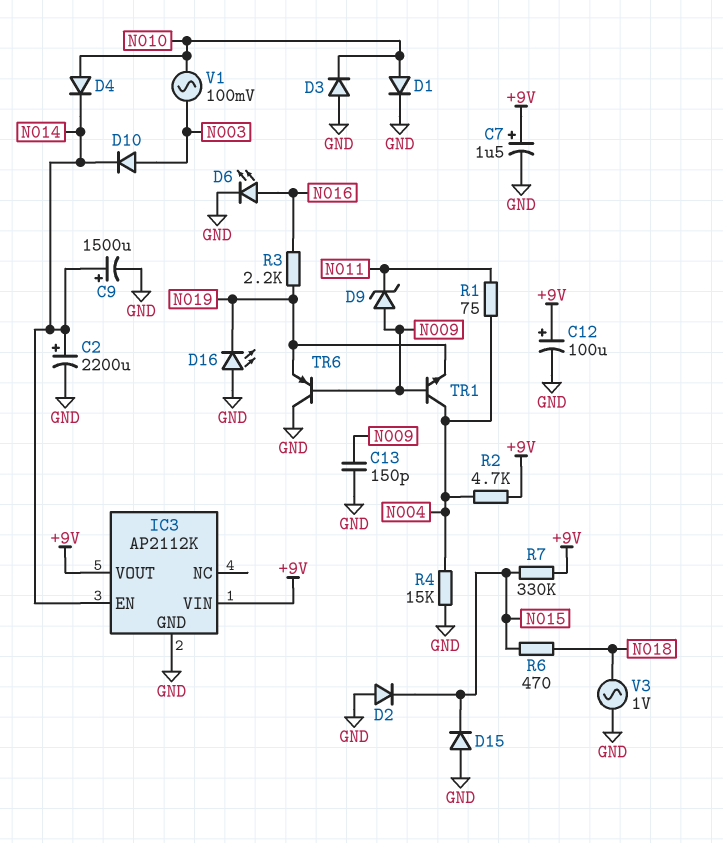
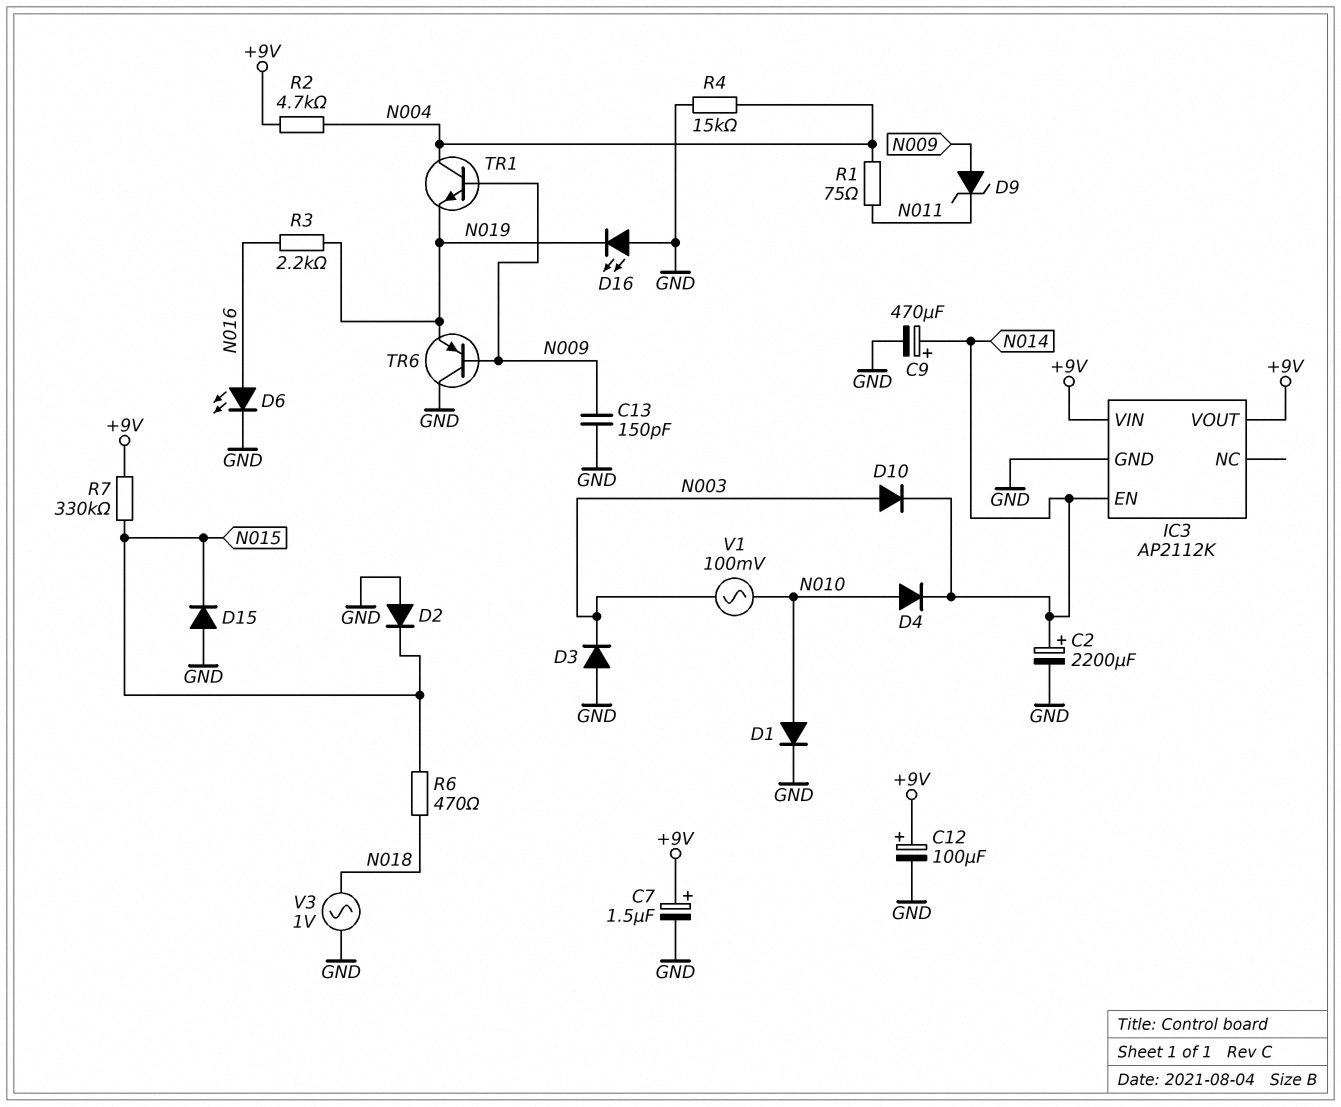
C9: 1500uF (plus N014, minus GND) -> 470uF (plus N014, minus GND)
D3: diode (A GND, K N010) -> diode (A GND, K N003)

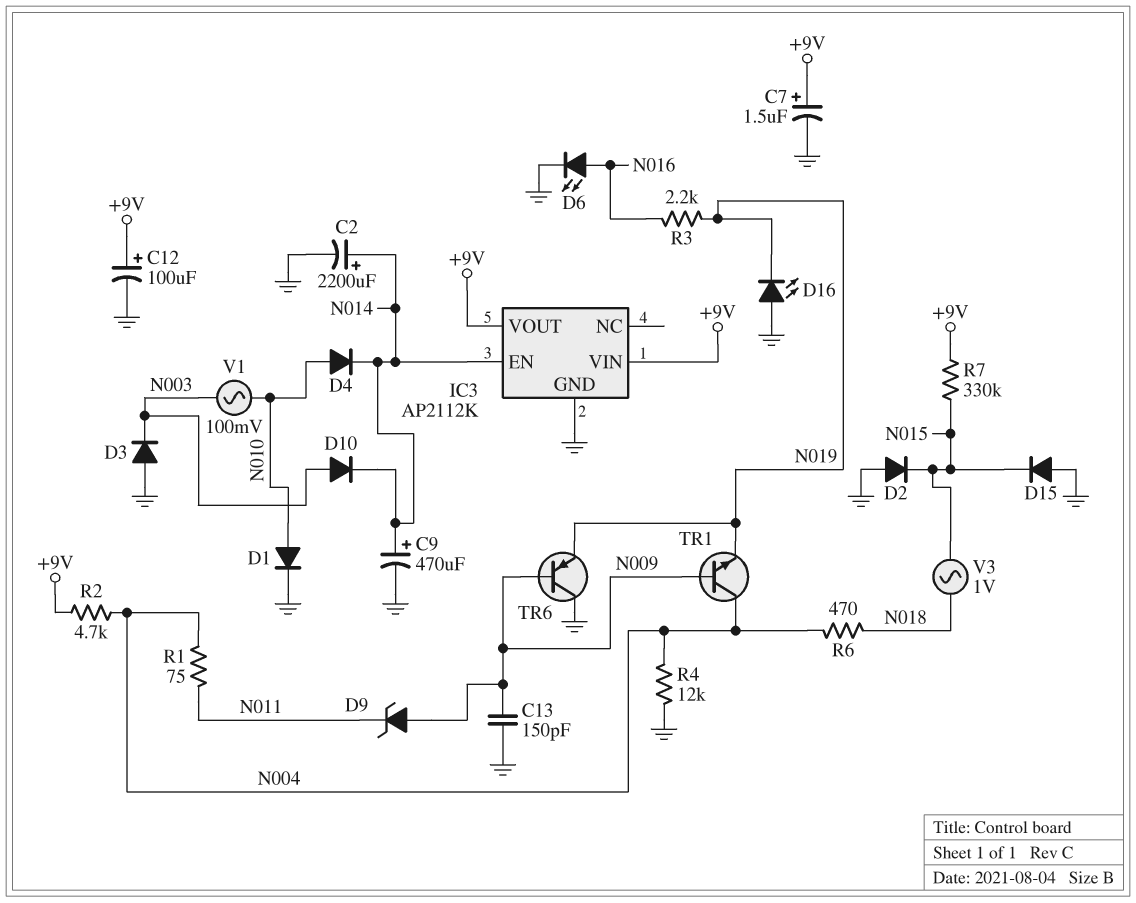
R4: 15k (GND, N004) -> 12k (GND, N004)
R6: 470 (N015, N018) -> 470 (N004, N018)
V3: AC 1V (GND, N018) -> AC 1V (N015, N018)

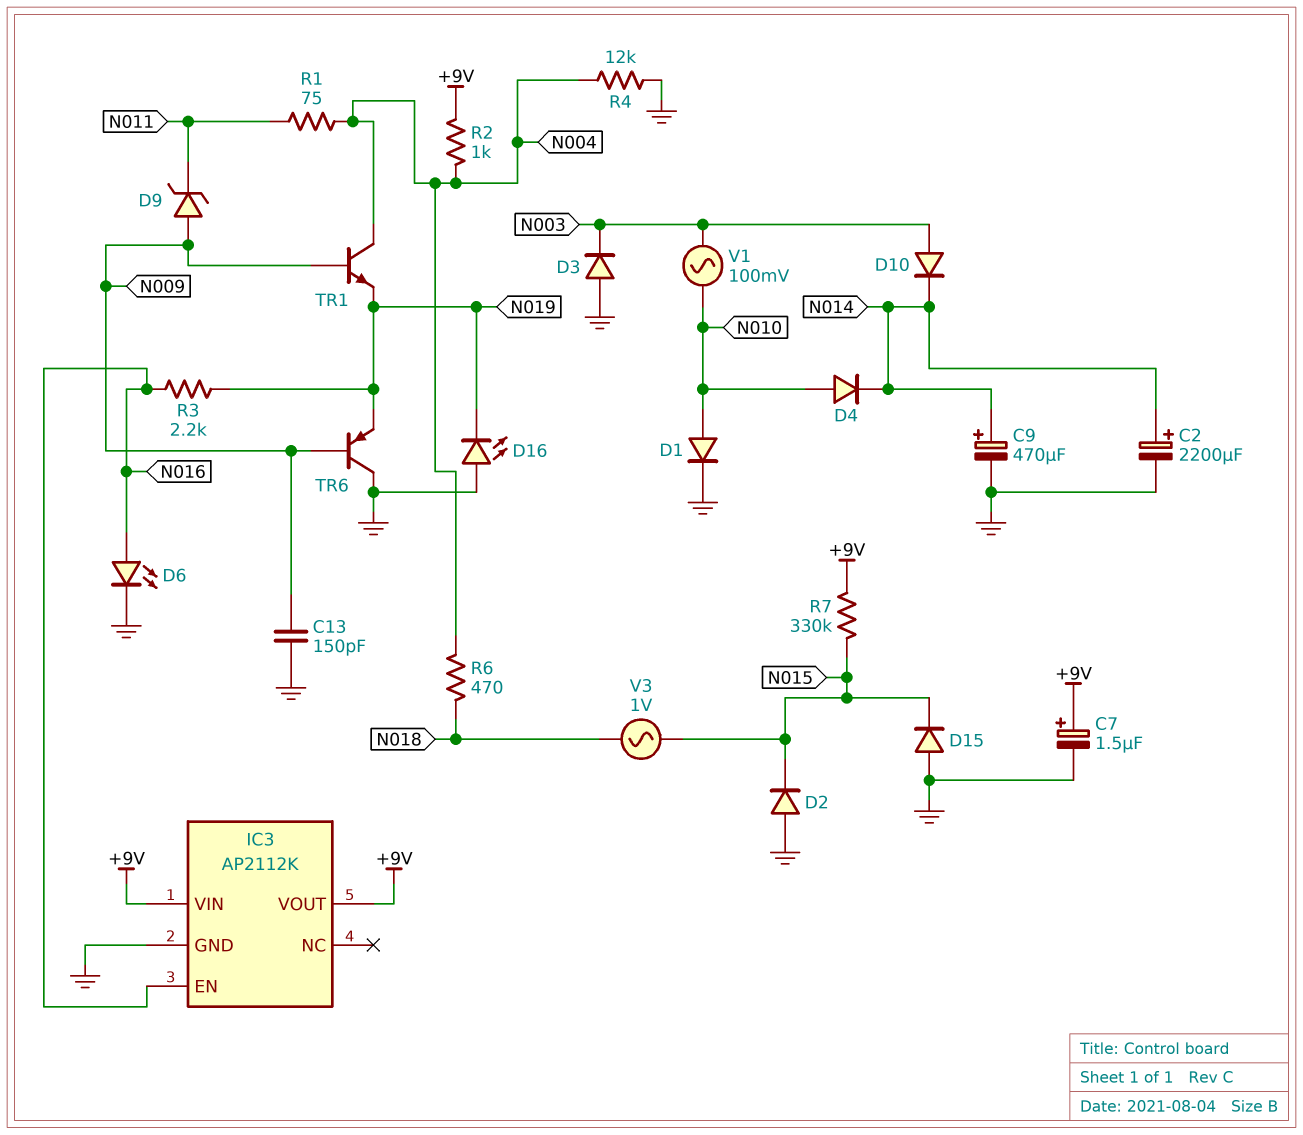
C12: 100uF (plus +9V, minus GND) -> none
IC3 pin EN: N014 -> N016
R2: 4.7k (+9V, N004) -> 1k (+9V, N004)

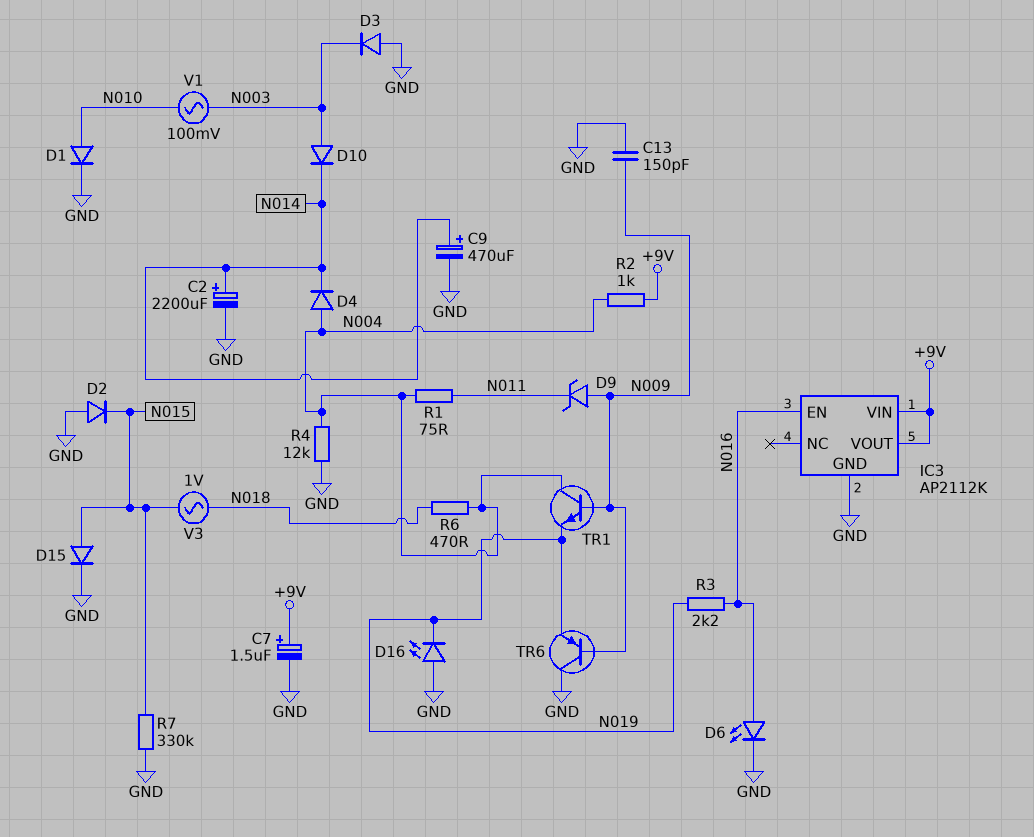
D4: diode (A N010, K N014) -> diode (A N004, K N014)
D15: diode (A GND, K N015) -> diode (A N015, K GND)
R7: 330k (+9V, N015) -> 330k (GND, N015)

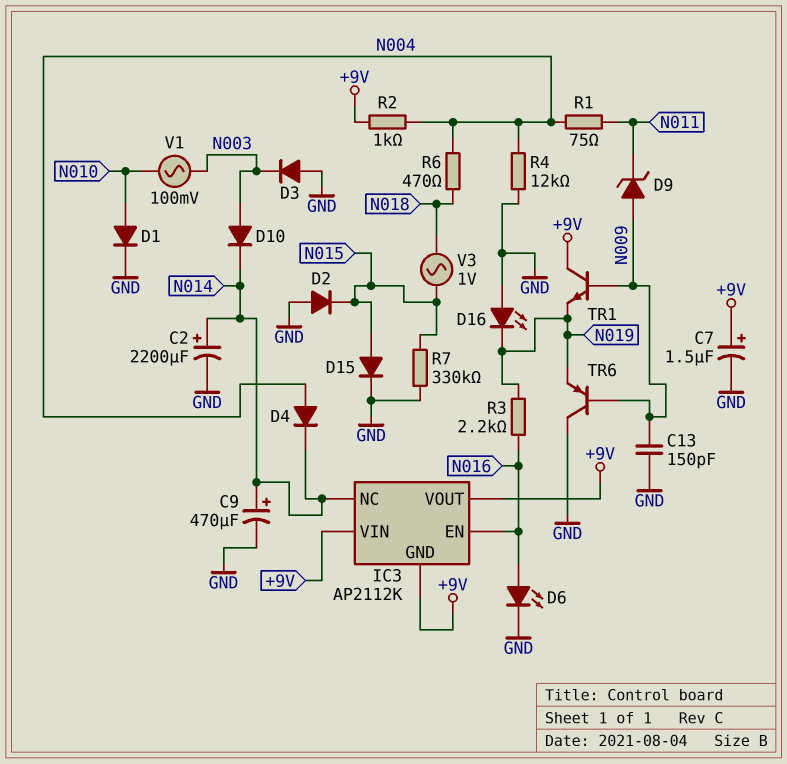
IC3 pin GND: GND -> +9V
IC3 pin NC: none -> N014
TR1: NPN (B N009, C N004, E N019) -> NPN (B N009, C +9V, E N019)

